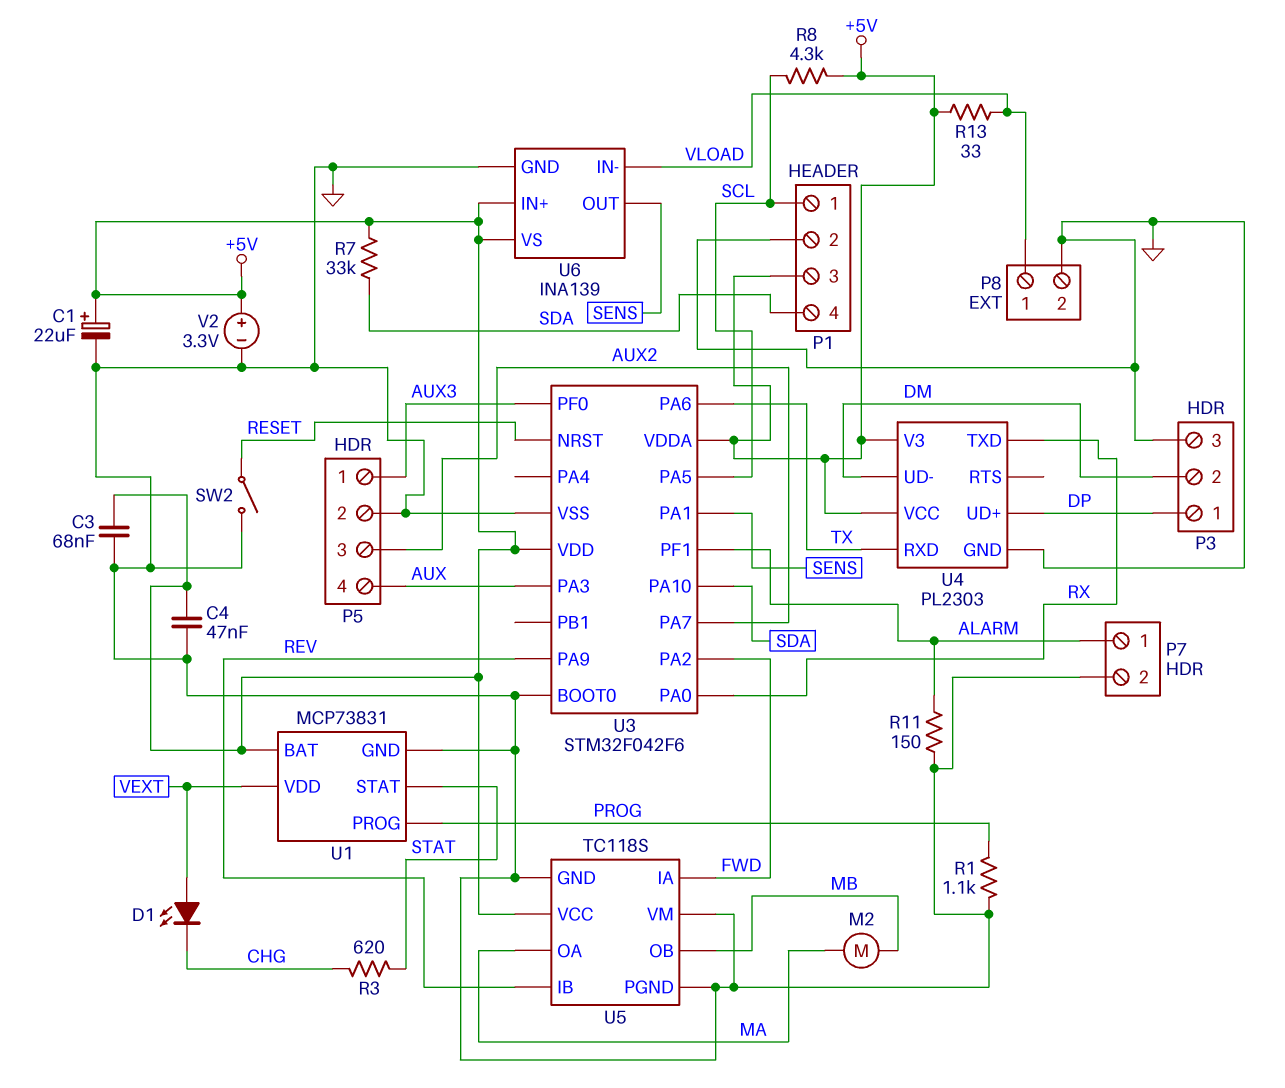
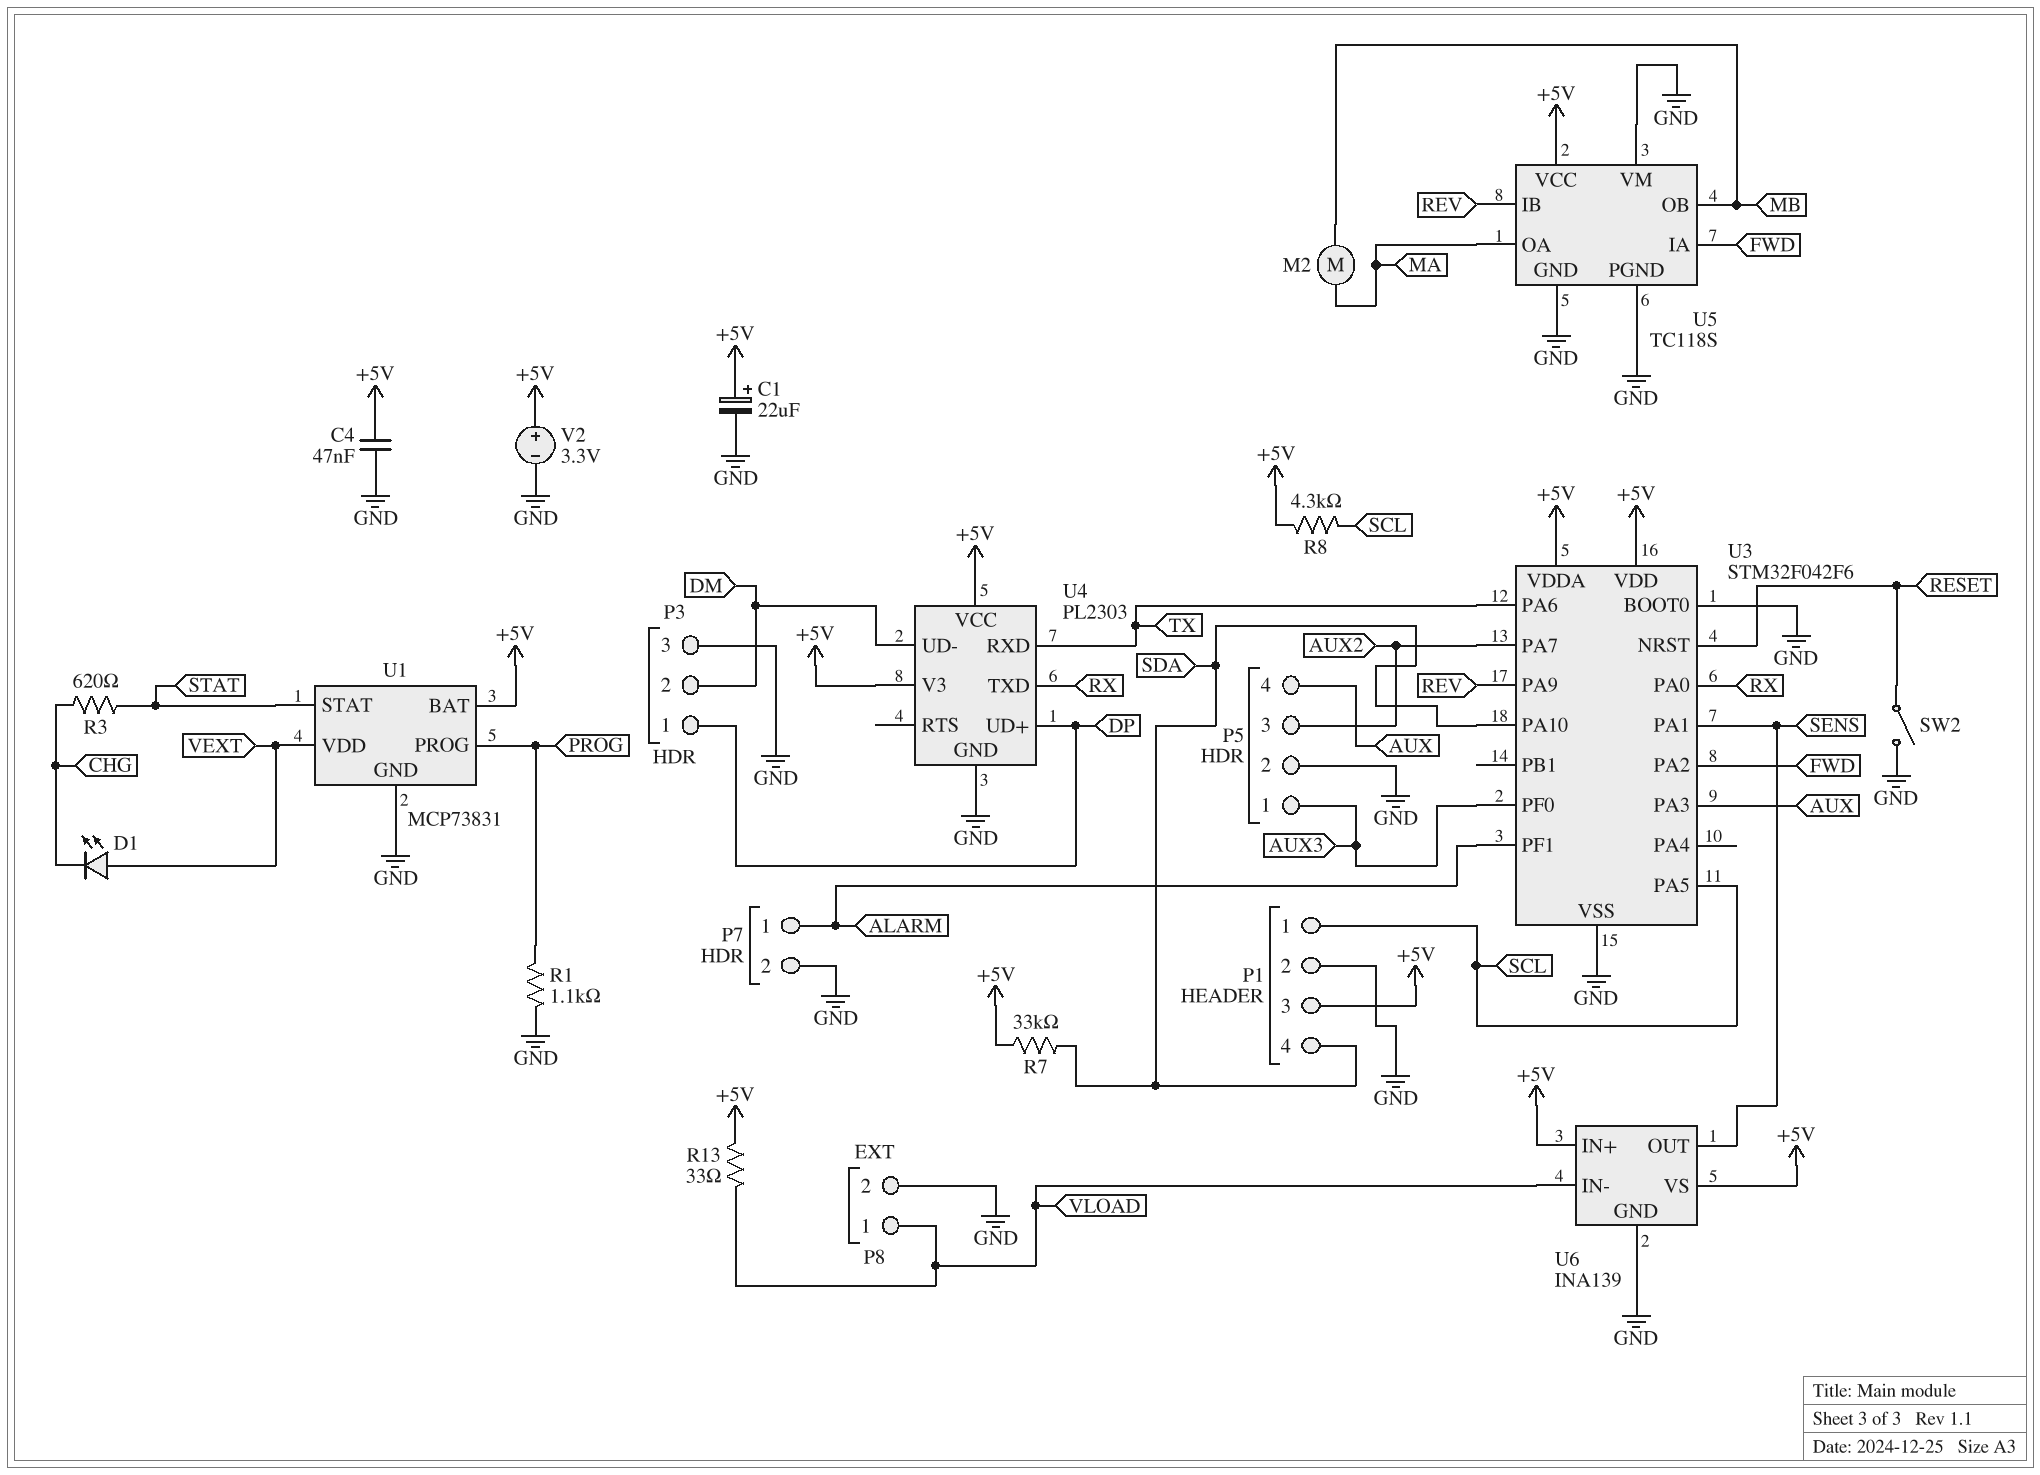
C3: 68nF (+5V, GND) -> none
R11: 150 (ALARM, GND) -> none

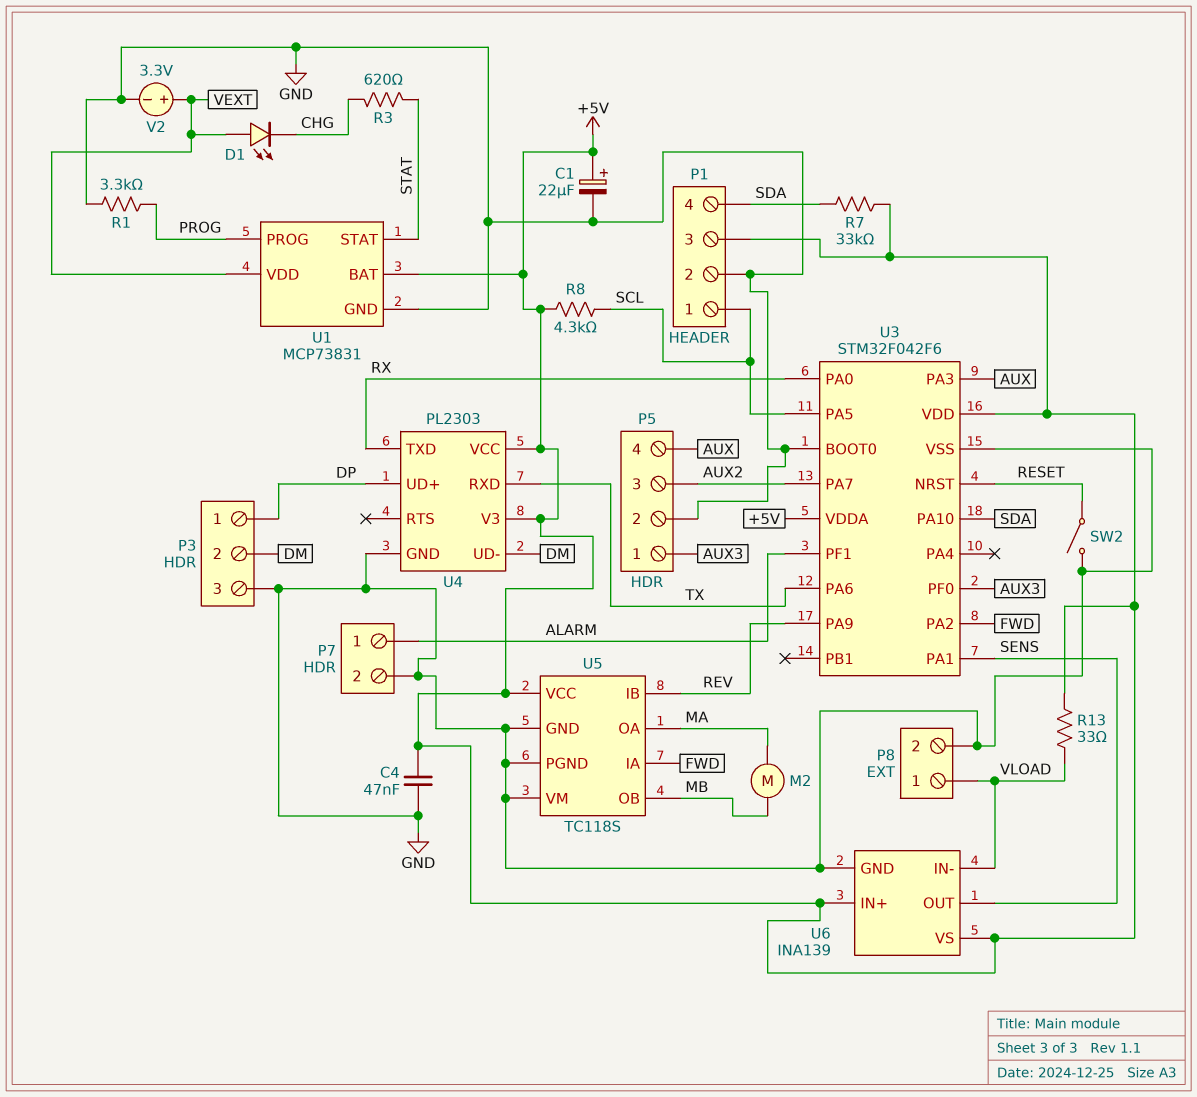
R1: 1.1k (GND, PROG) -> 3.3k (GND, PROG)
V2: 3.3V (plus +5V, minus GND) -> 3.3V (plus VEXT, minus GND)

